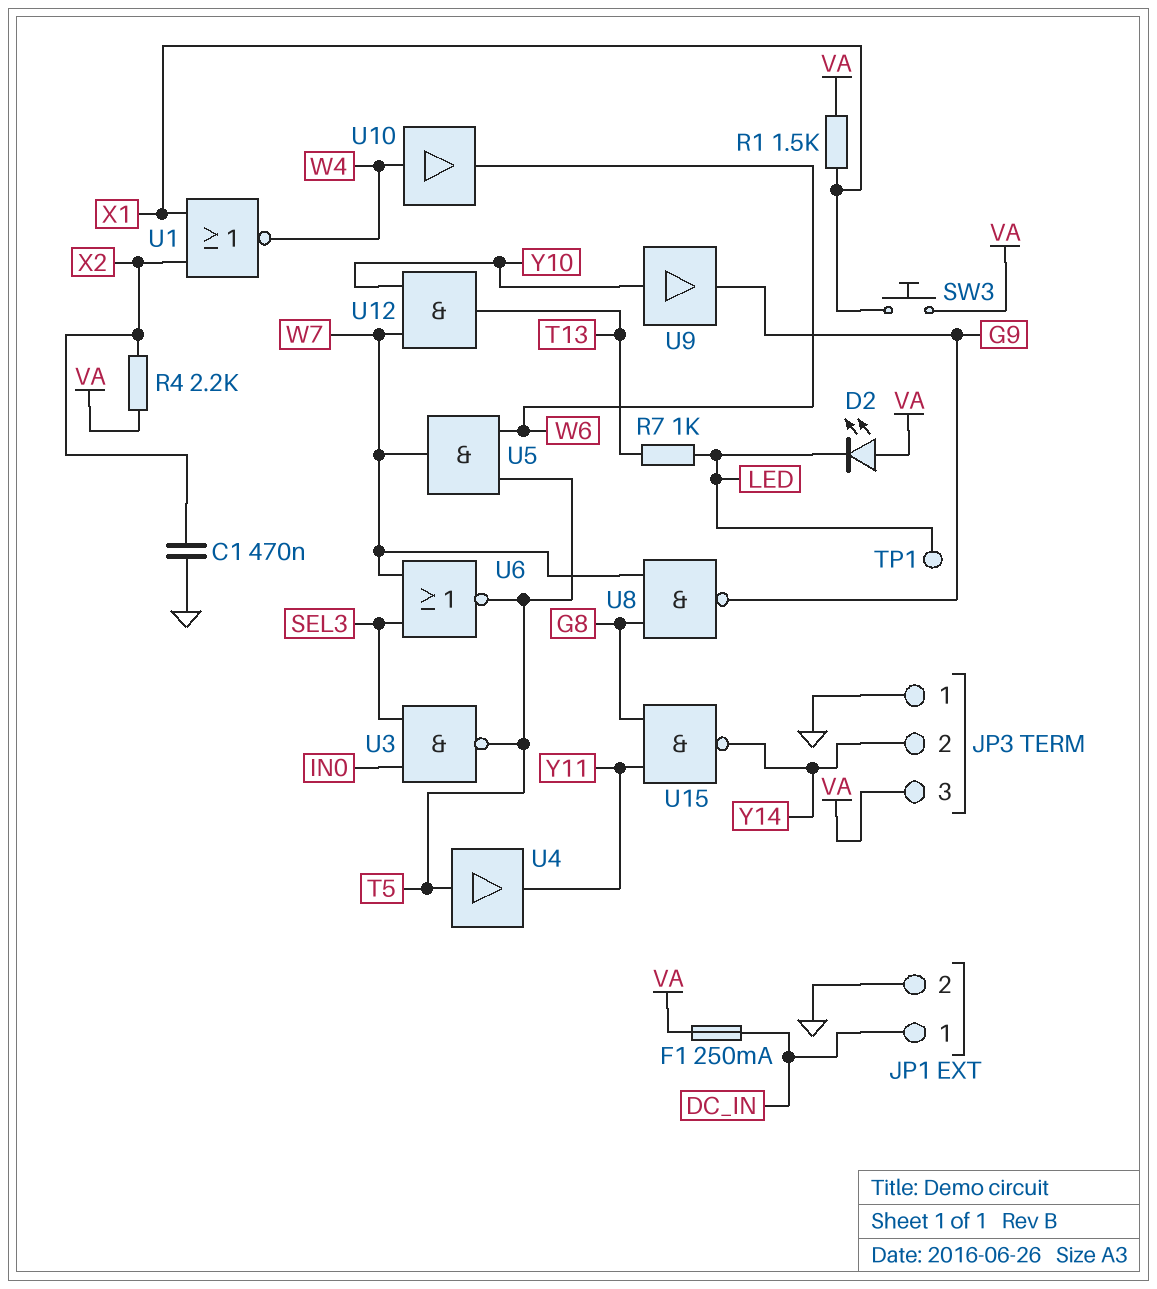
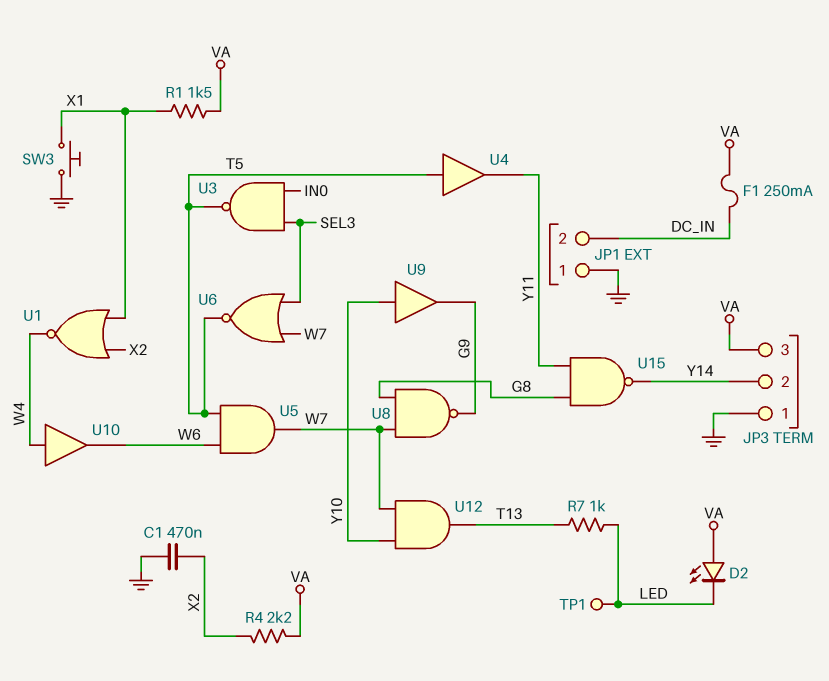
JP1 pin 1: DC_IN -> GND
JP1 pin 2: GND -> DC_IN
SW3: button (VA, X1) -> button (GND, X1)

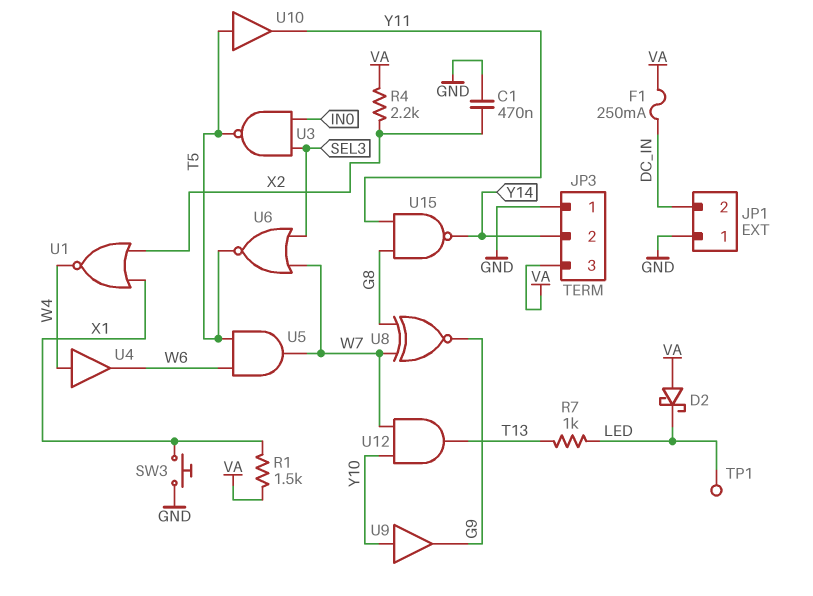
D2: LED (A VA, K LED) -> schottky (A VA, K LED)
U4: buffer (in T5, out Y11) -> buffer (in W4, out W6)
U8: NAND (in G8, in W7, out G9) -> XNOR (in G8, in W7, out G9)
U10: buffer (in W4, out W6) -> buffer (in T5, out Y11)

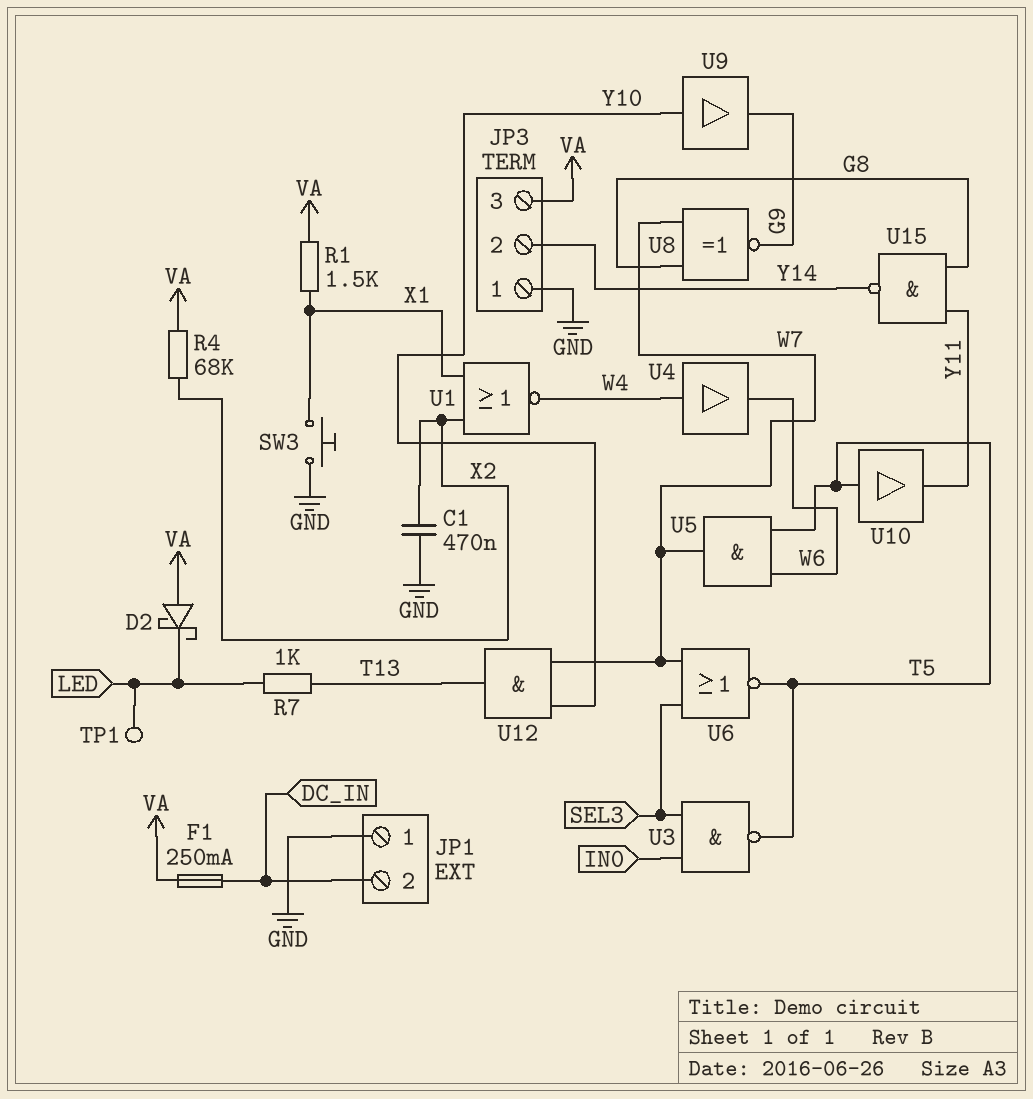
R4: 2.2k (VA, X2) -> 68k (VA, X2)

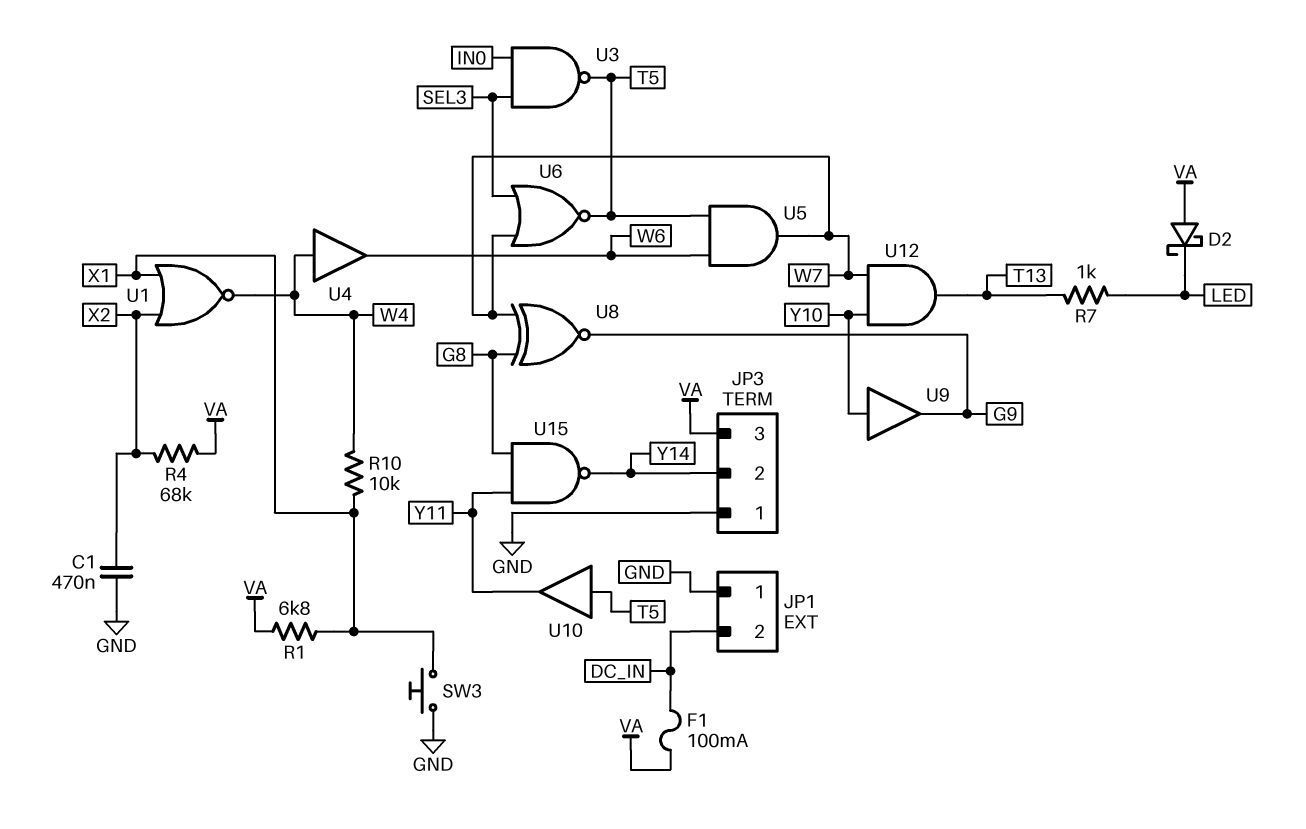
F1: 250mA (DC_IN, VA) -> 100mA (DC_IN, VA)
R1: 1.5k (VA, X1) -> 6.8k (VA, X1)
R10: none -> 10k (W4, X1)
TP1: test point (LED) -> none

